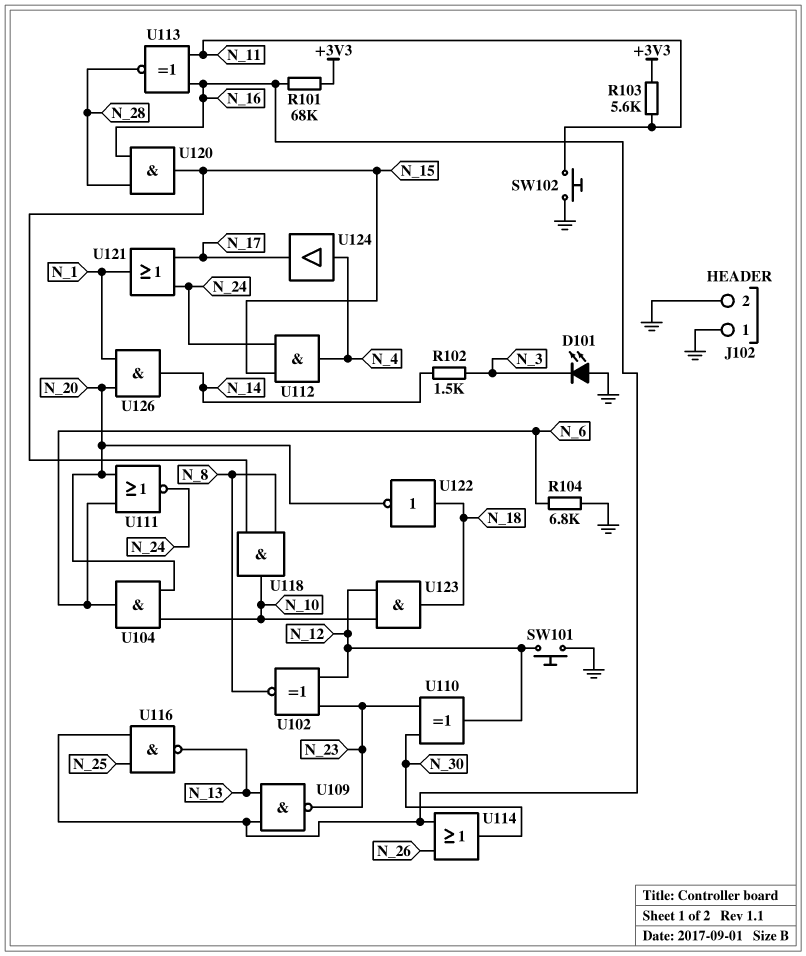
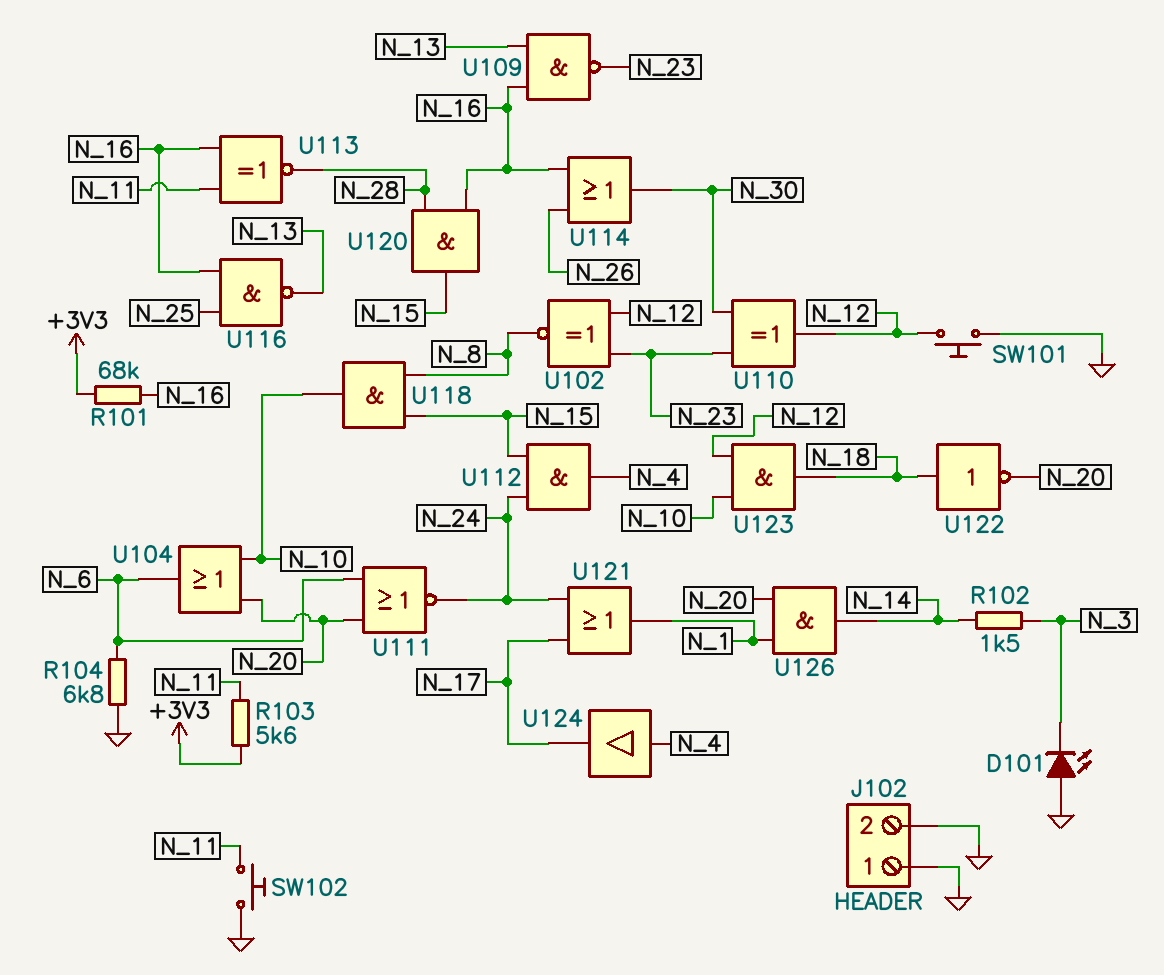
U104: AND (in N_10, in N_20, out N_6) -> OR (in N_10, in N_20, out N_6)

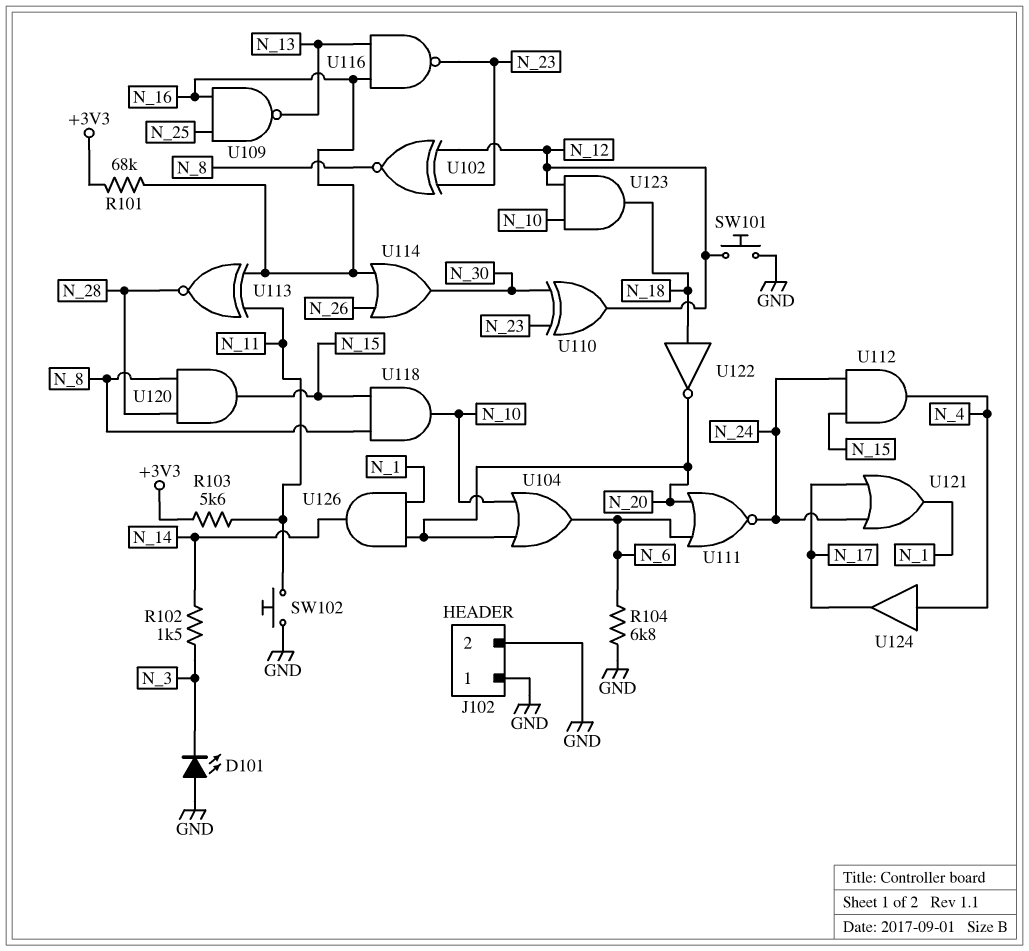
U109: NAND (in N_13, in N_16, out N_23) -> NAND (in N_16, in N_25, out N_13)
U116: NAND (in N_16, in N_25, out N_13) -> NAND (in N_13, in N_16, out N_23)
U120: AND (in N_16, in N_28, out N_15) -> AND (in N_8, in N_28, out N_15)

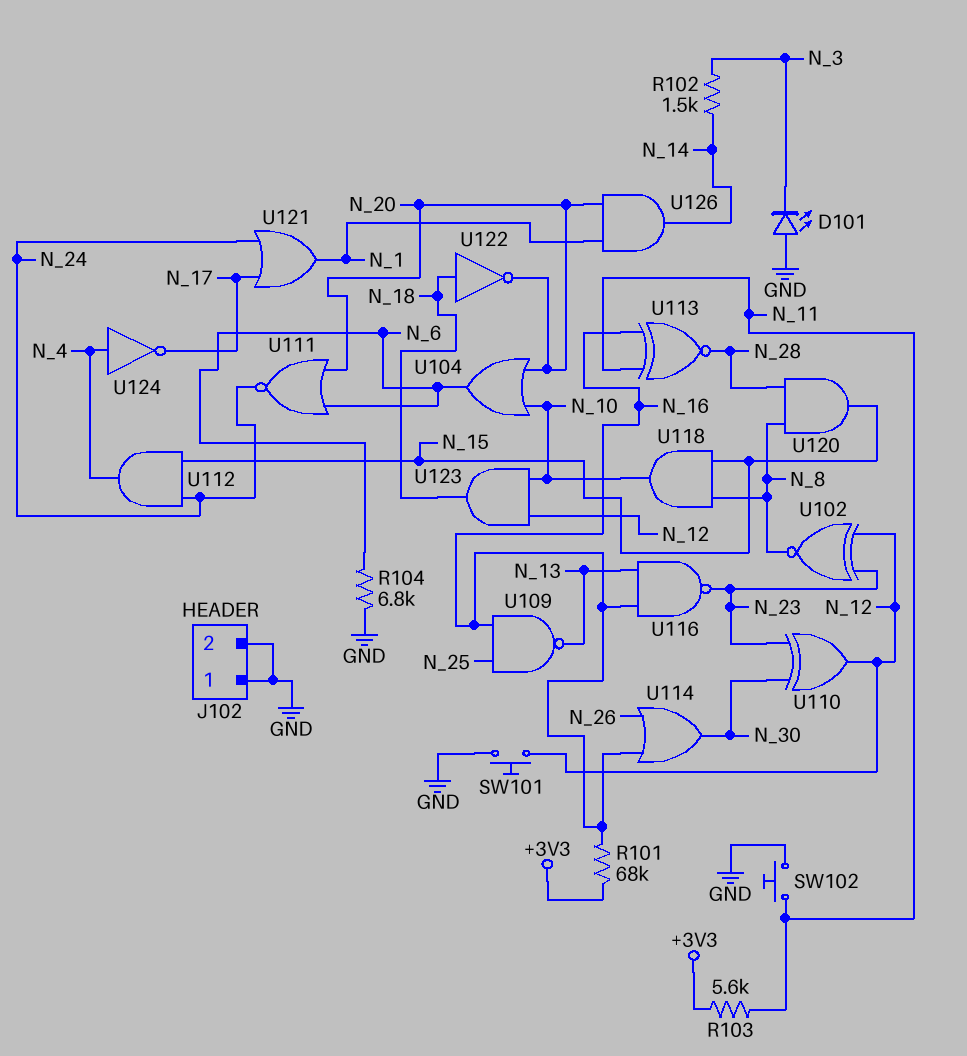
U124: buffer (in N_4, out N_17) -> NOT (in N_4, out N_17)

